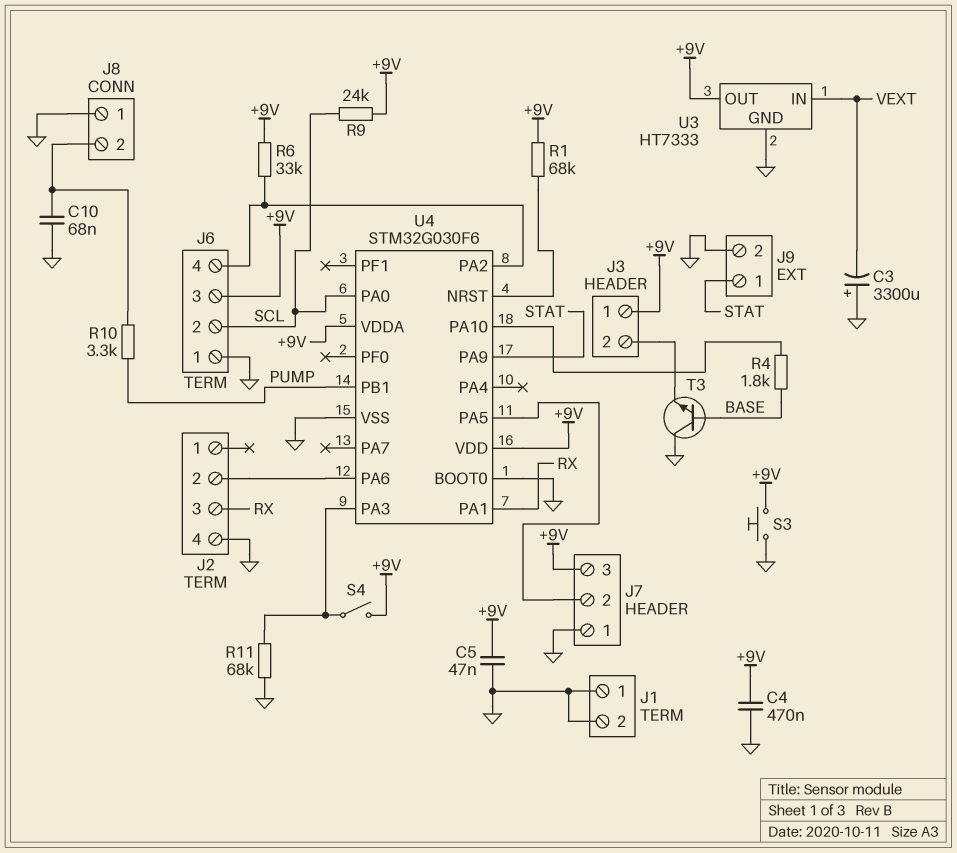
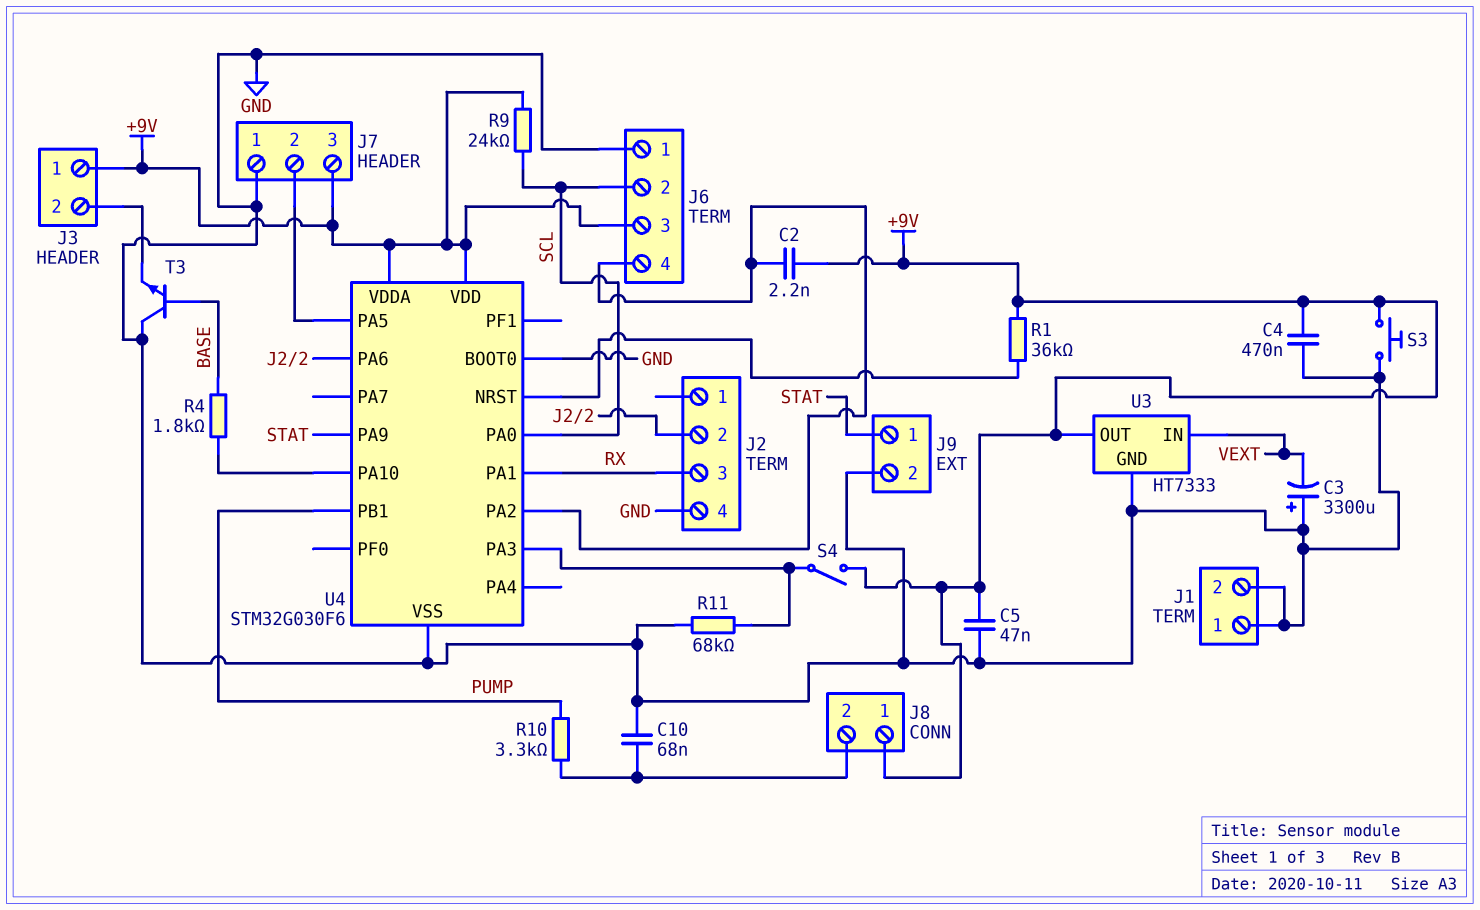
C2: none -> 2.2nF (+9V, J6/4)
J8 pin 1: GND -> +9V
R1: 68k (+9V, U4/NRST) -> 36k (+9V, U4/NRST)
R6: 33k (+9V, J6/4) -> none

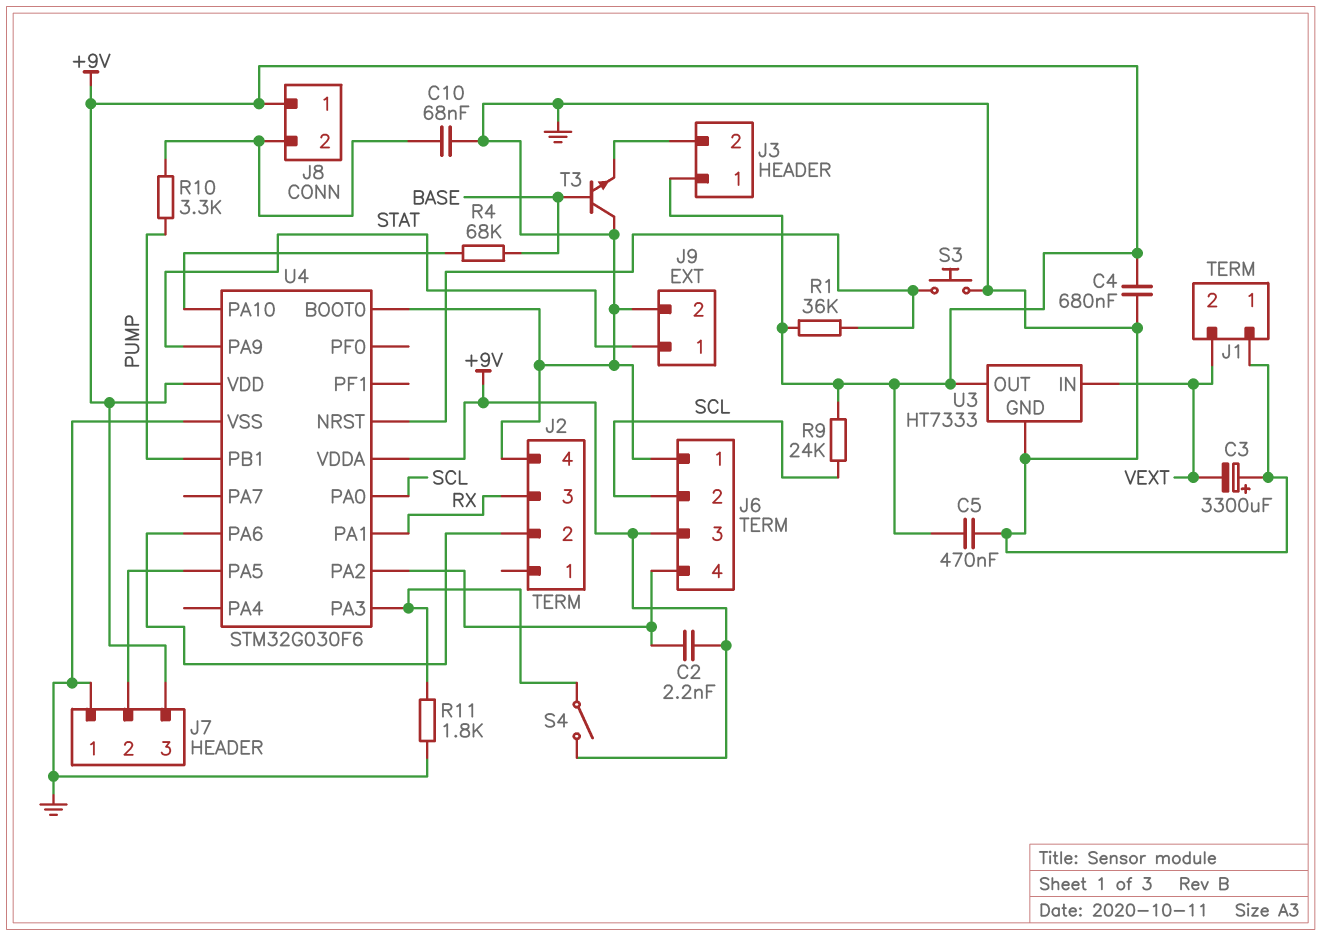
C4: 470nF (+9V, GND) -> 680nF (+9V, GND)
C5: 47nF (+9V, GND) -> 470nF (+9V, GND)
J1 pin 2: GND -> VEXT
R4: 1.8k (BASE, U4/PA10) -> 68k (BASE, U4/PA10)
R11: 68k (GND, U4/PA3) -> 1.8k (GND, U4/PA3)
S3: button (+9V, GND) -> button (GND, U4/NRST)

